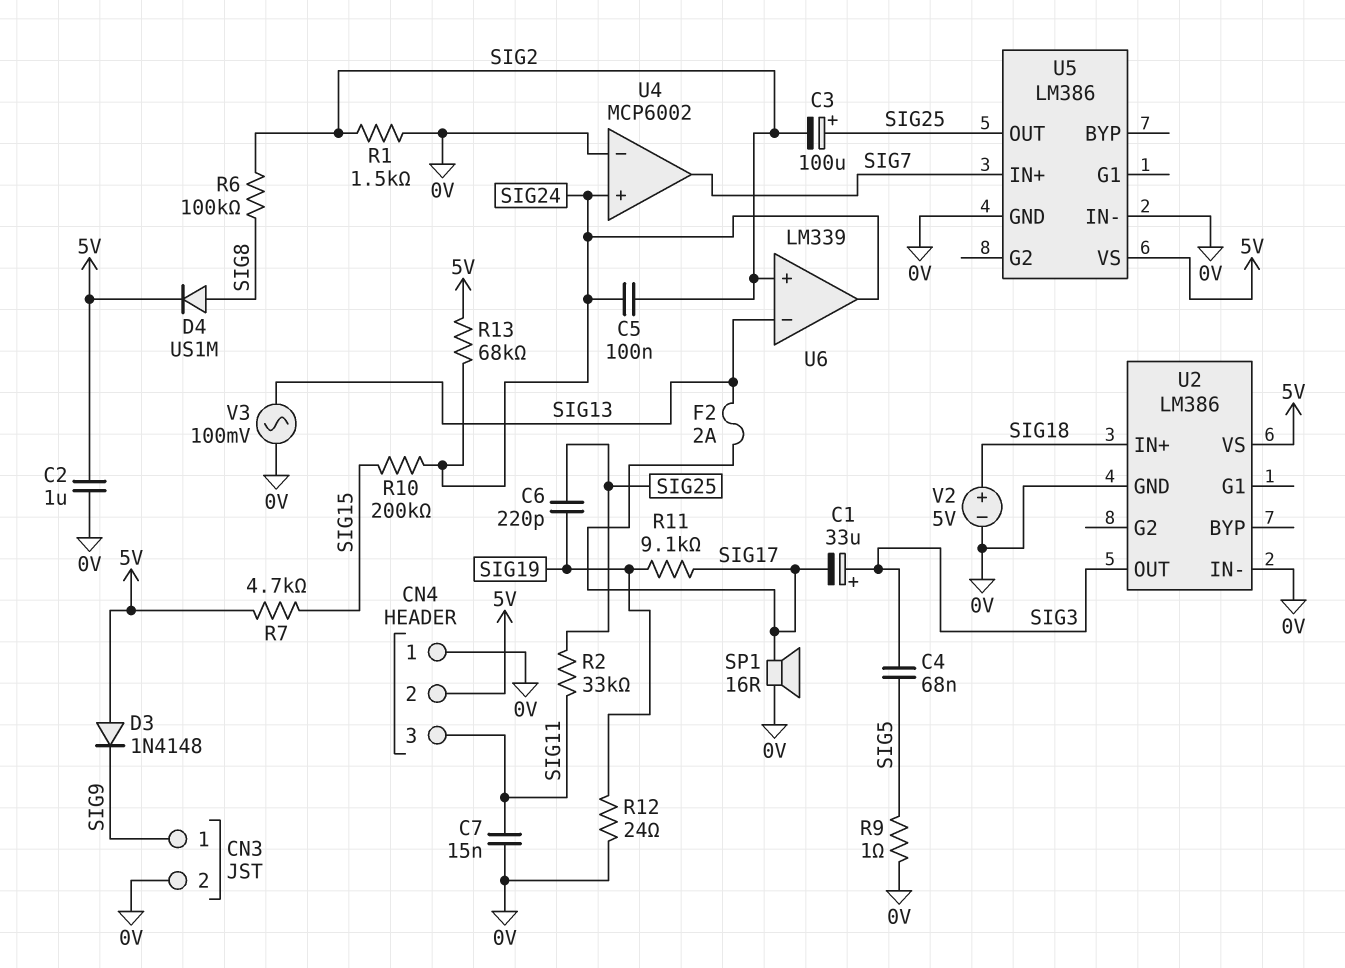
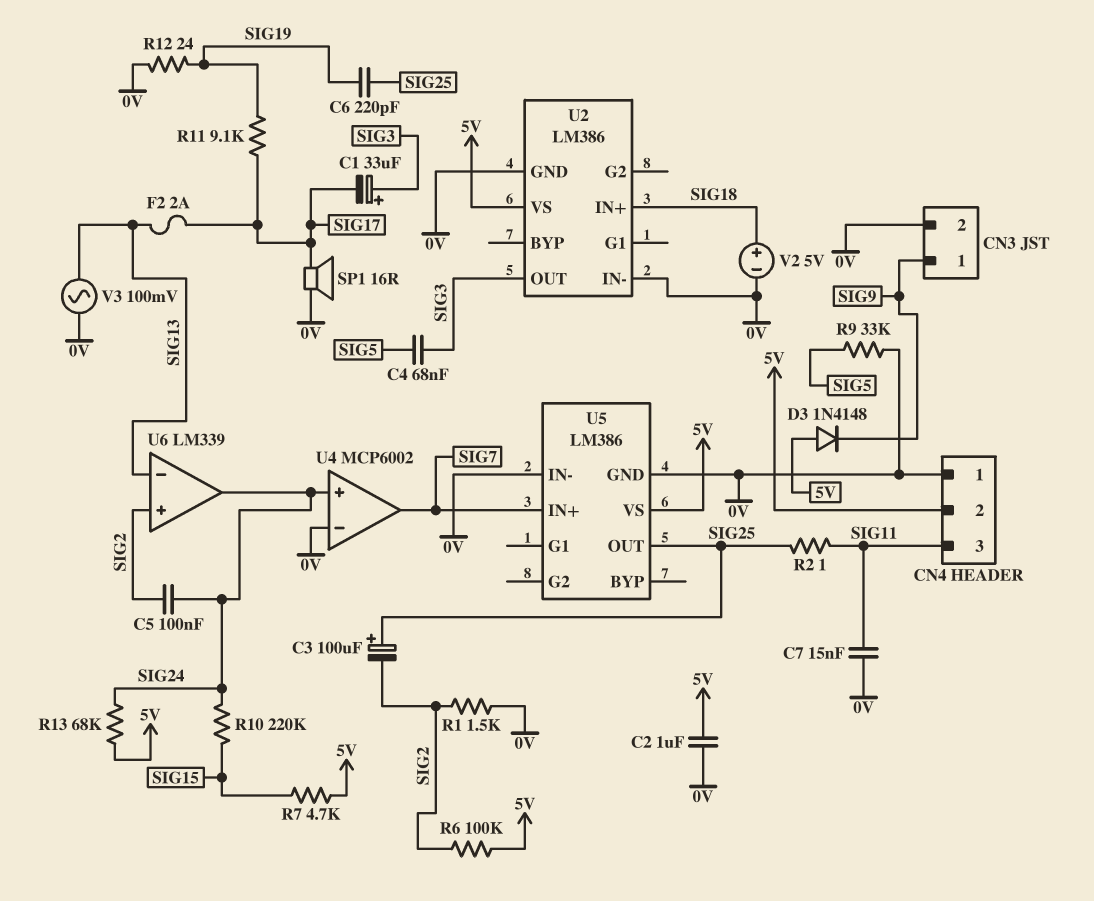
D4: diode US1M (A SIG8, K 5V) -> none
R2: 33k (SIG11, SIG25) -> 1 (SIG11, SIG25)
R6: 100k (SIG2, SIG8) -> 100k (5V, SIG2)
R9: 1 (0V, SIG5) -> 33k (0V, SIG5)
R10: 200k (SIG15, SIG24) -> 220k (SIG15, SIG24)

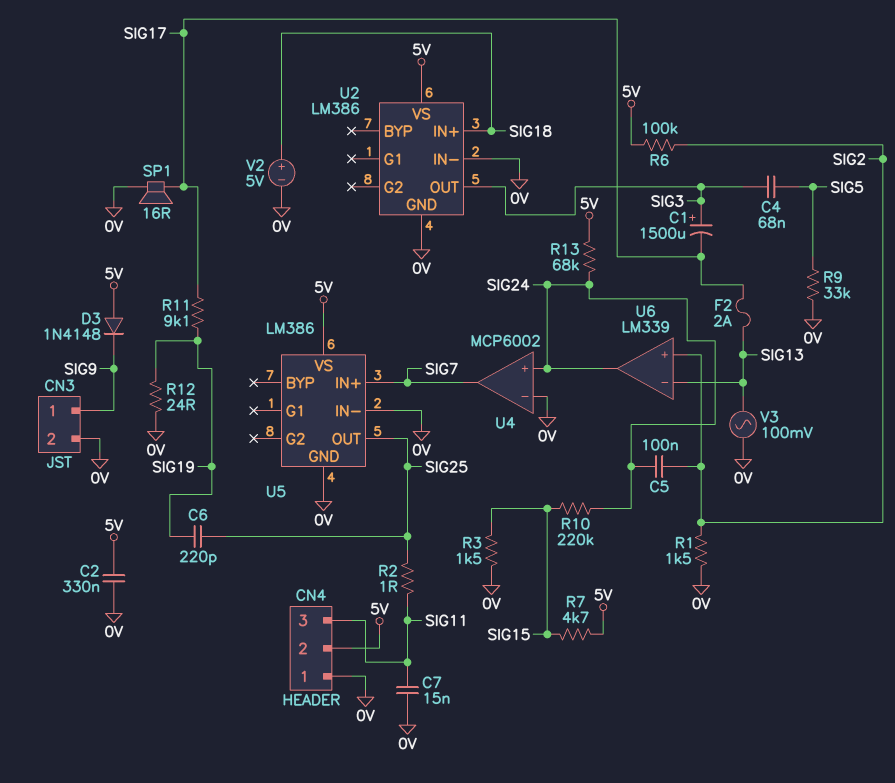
C1: 33uF (plus SIG3, minus SIG17) -> 1500uF (plus SIG3, minus SIG17)
C2: 1uF (0V, 5V) -> 330nF (0V, 5V)
C3: 100uF (plus SIG25, minus SIG2) -> none
R3: none -> 1.5k (0V, SIG15)

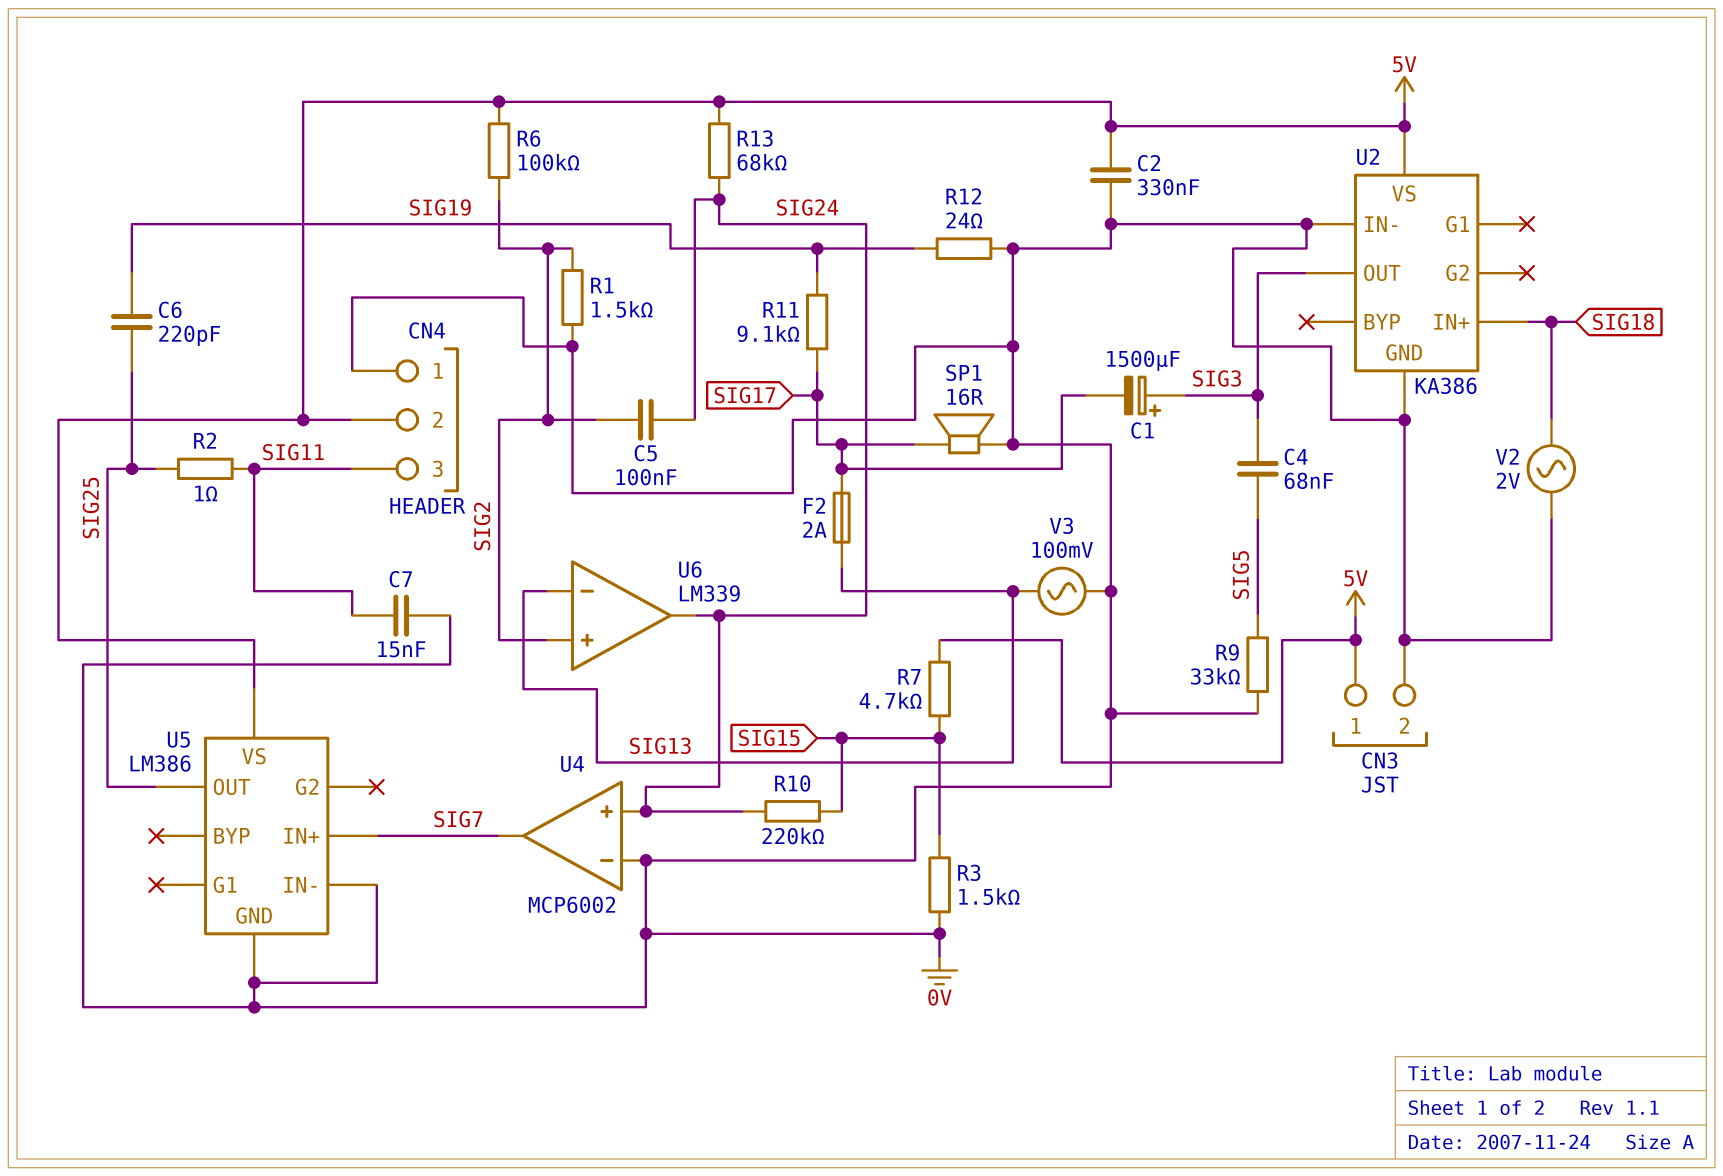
CN3 pin 1: SIG9 -> 5V
D3: diode 1N4148 (A 5V, K SIG9) -> none
U2: LM386 -> KA386
V2: 5V (plus SIG18, minus 0V) -> AC 2V (0V, SIG18)

